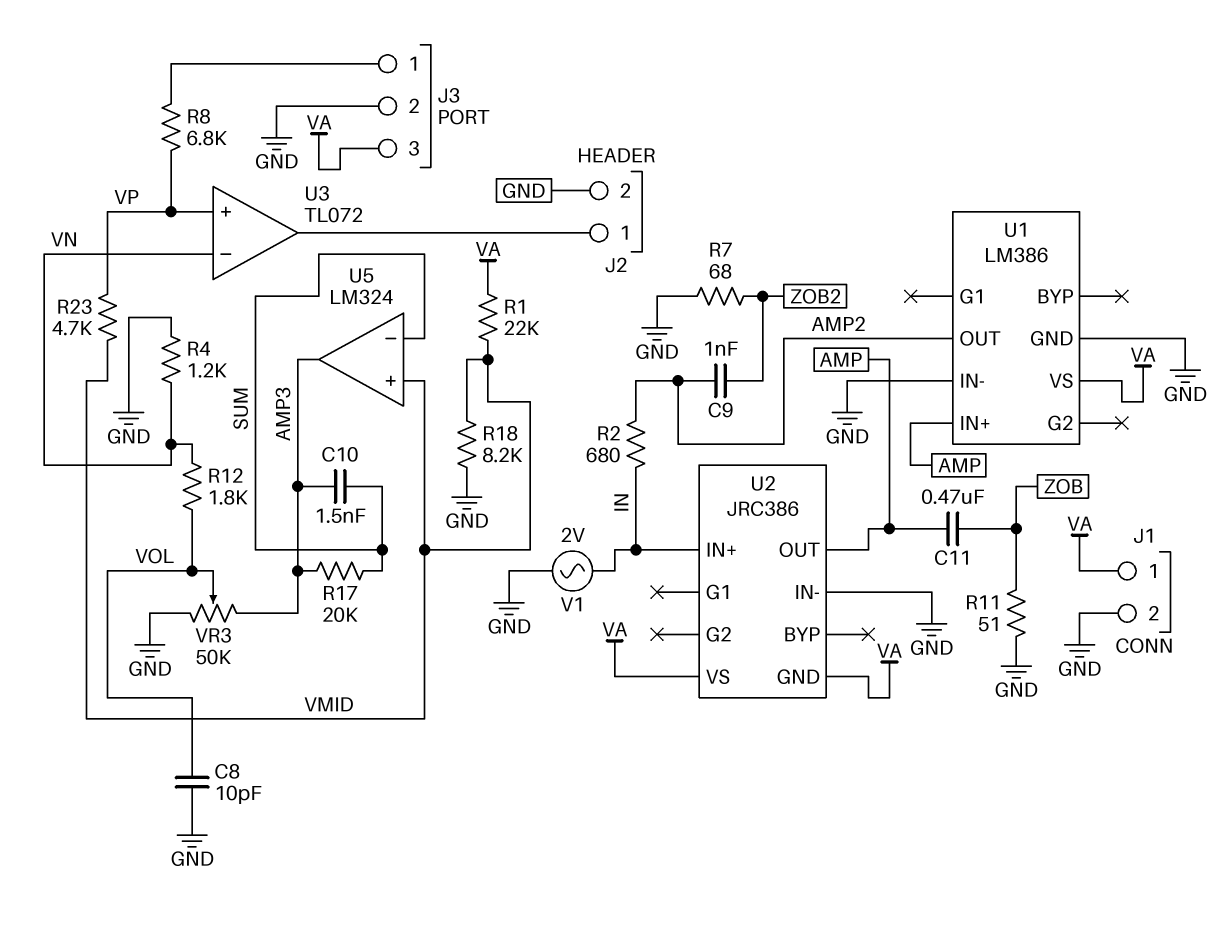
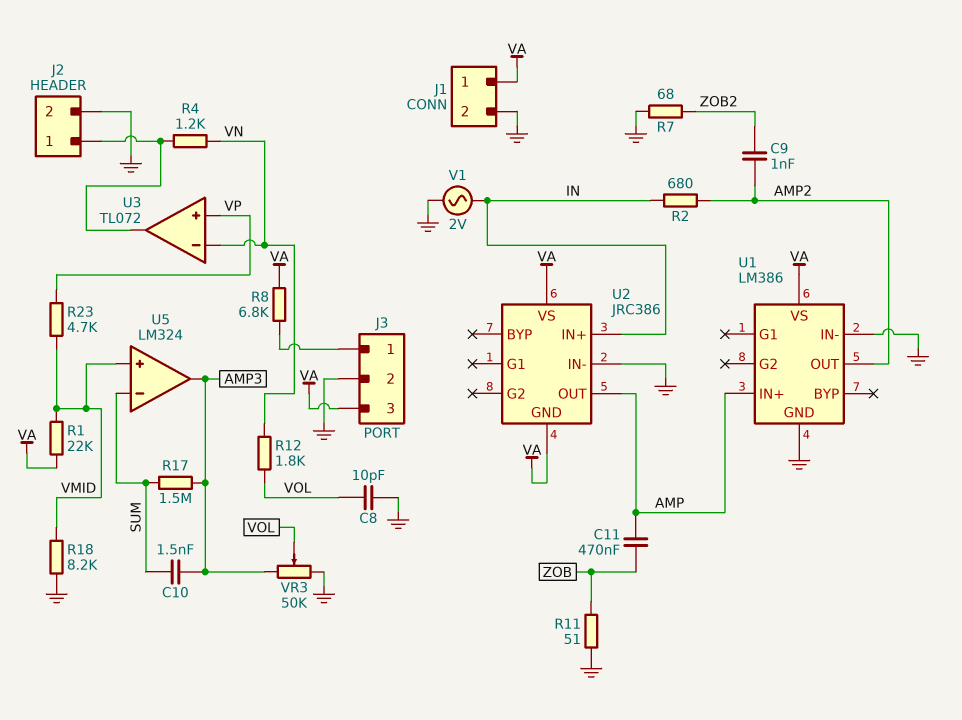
R4: 1.2k (GND, VN) -> 1.2k (J2/1, VN)
R8: 6.8k (J3/1, VP) -> 6.8k (J3/1, VA)
R17: 20k (AMP3, SUM) -> 1.5M (AMP3, SUM)

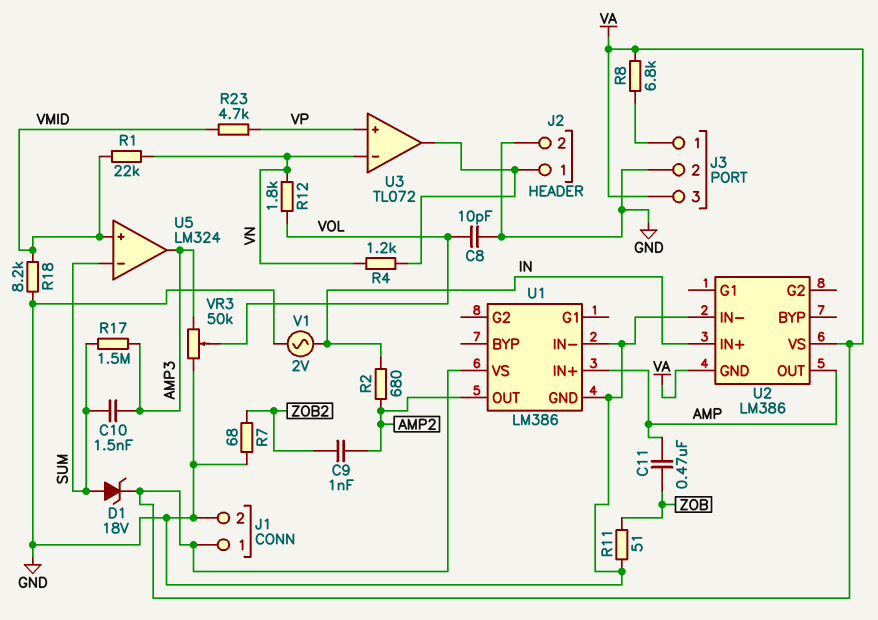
D1: none -> zener 18V (A SUM, K VA)
R1: 22k (VA, VMID) -> 22k (VMID, VN)
U2: JRC386 -> LM386

